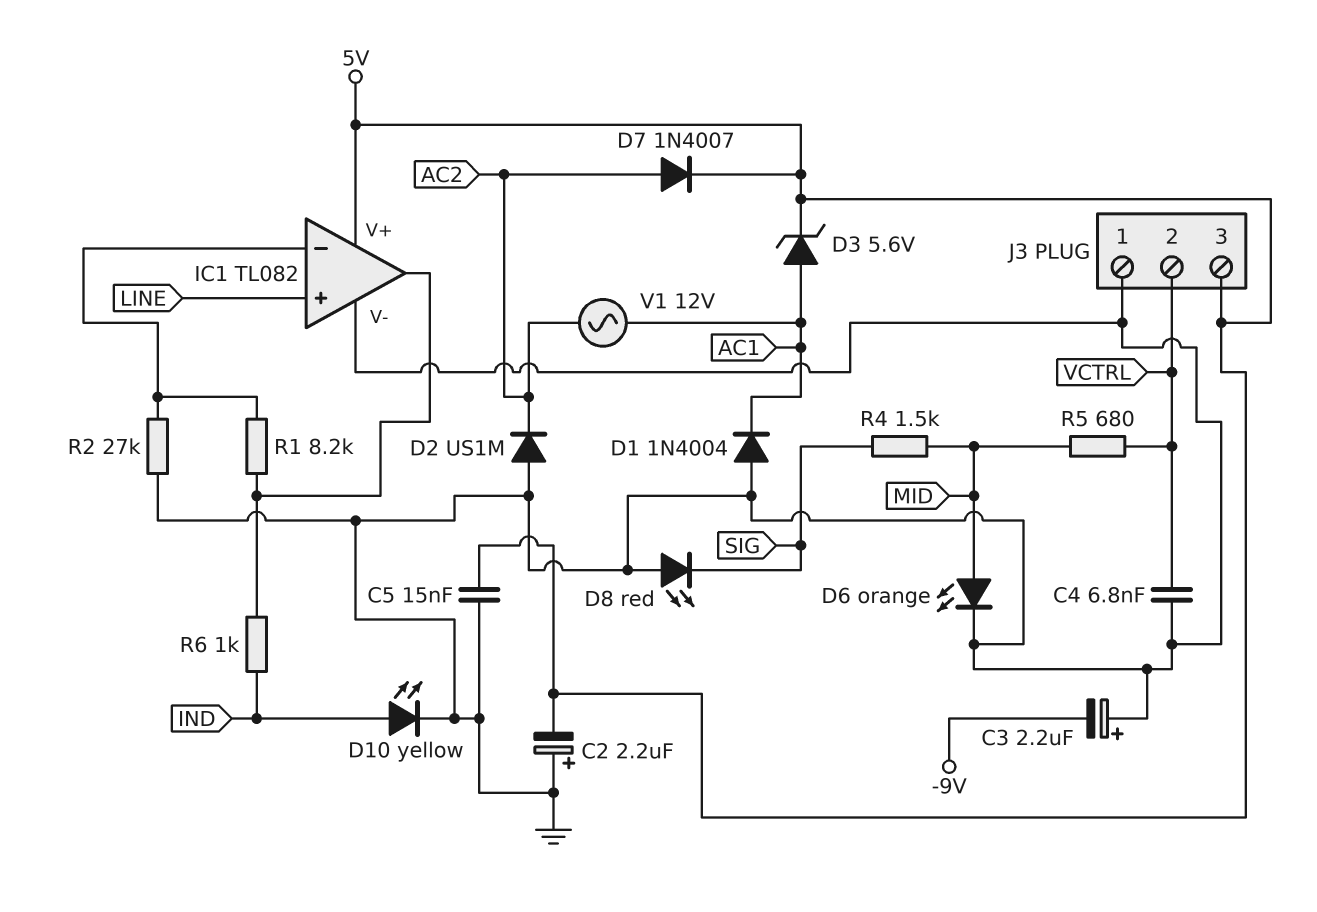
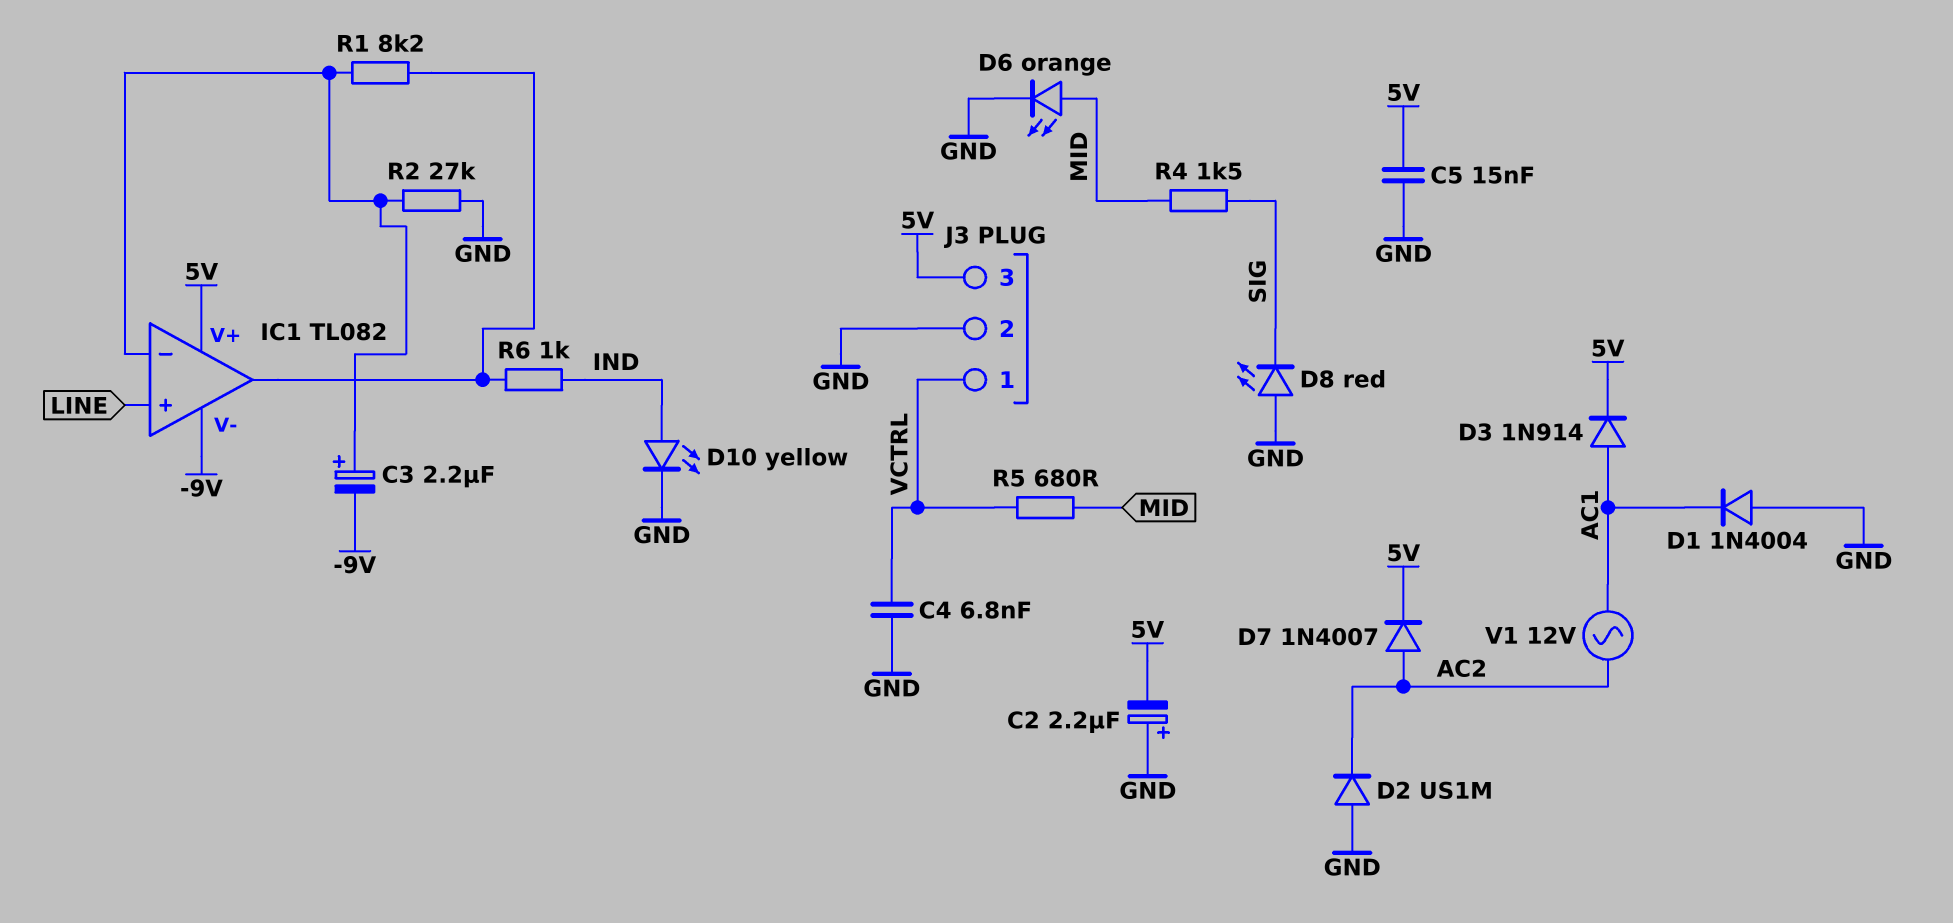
C3: 2.2uF (plus GND, minus -9V) -> 2.2uF (plus IC1/in-, minus -9V)
D3: zener 5.6V (A AC1, K 5V) -> diode 1N914 (A AC1, K 5V)
IC1 pin V-: GND -> -9V
J3 pin 1: GND -> VCTRL
J3 pin 2: VCTRL -> GND

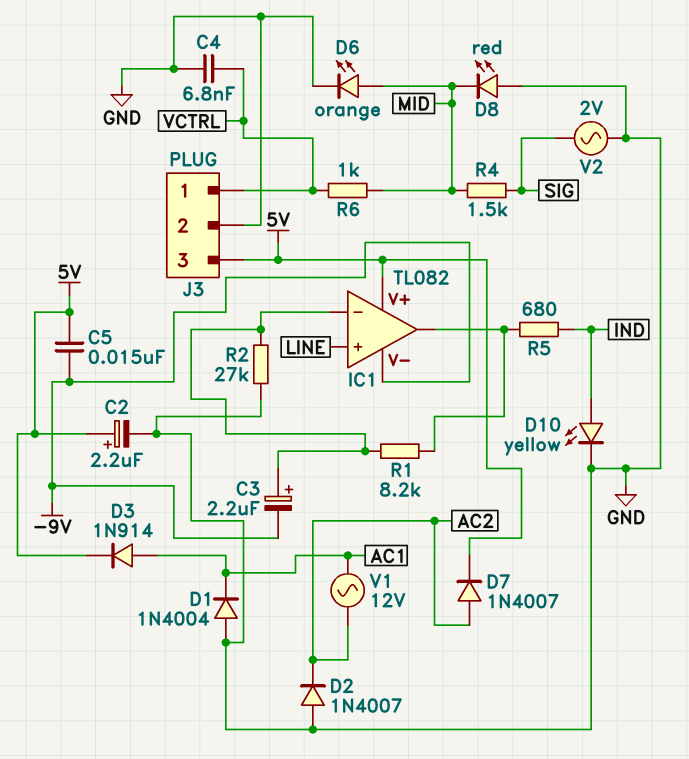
C2: 2.2uF (plus GND, minus 5V) -> 2.2uF (plus 5V, minus GND)
C5: 15nF (5V, GND) -> 15nF (-9V, 5V)
D2: diode US1M (A GND, K AC2) -> diode 1N4007 (A GND, K AC2)
D8: LED red (A GND, K SIG) -> LED red (A GND, K MID)
R5: 680 (MID, VCTRL) -> 680 (IC1/out, IND)
R6: 1k (IC1/out, IND) -> 1k (MID, VCTRL)
V2: none -> AC 2V (GND, SIG)

